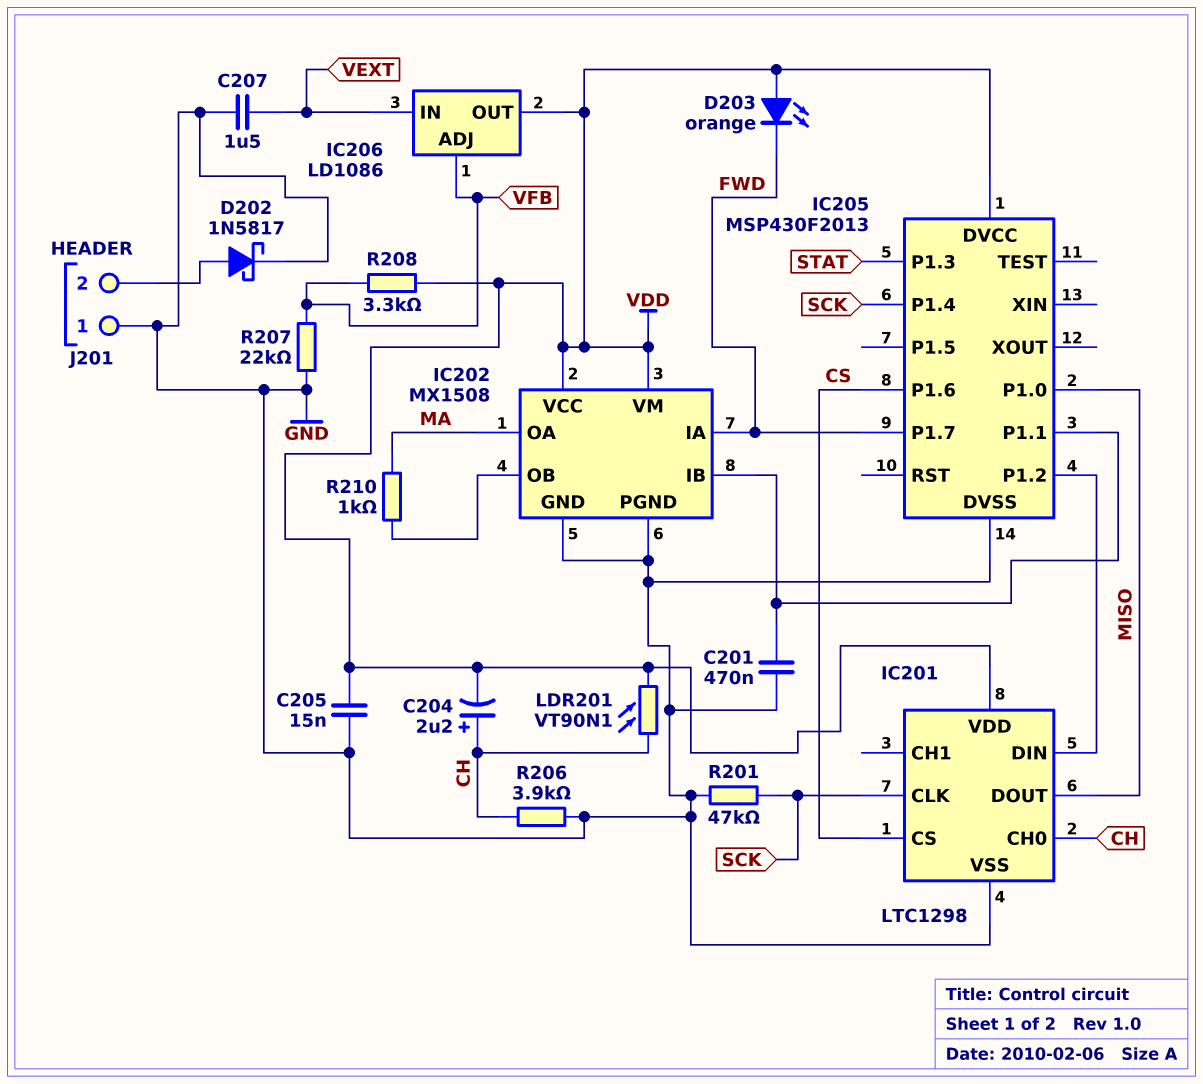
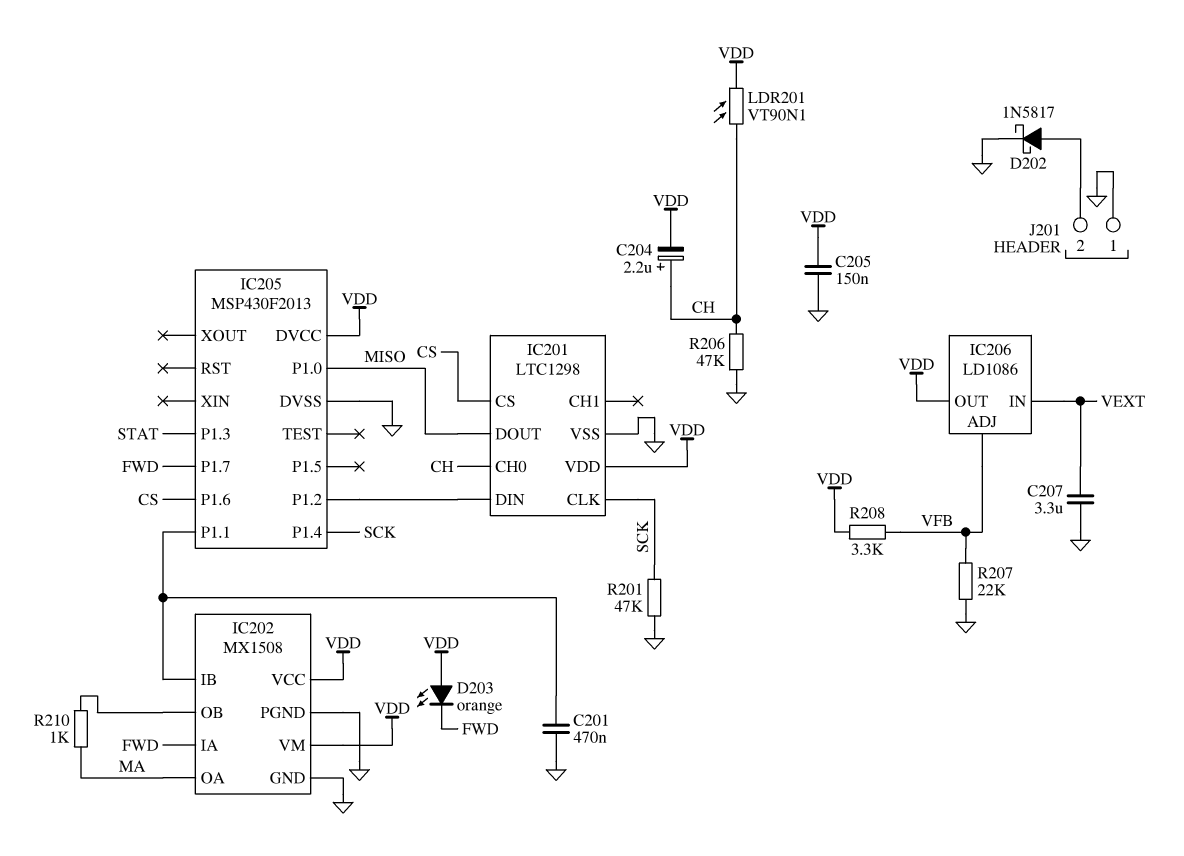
C205: 15nF (GND, VDD) -> 150nF (GND, VDD)
C207: 1.5uF (GND, VEXT) -> 3.3uF (GND, VEXT)
R206: 3.9k (CH, GND) -> 47k (CH, GND)

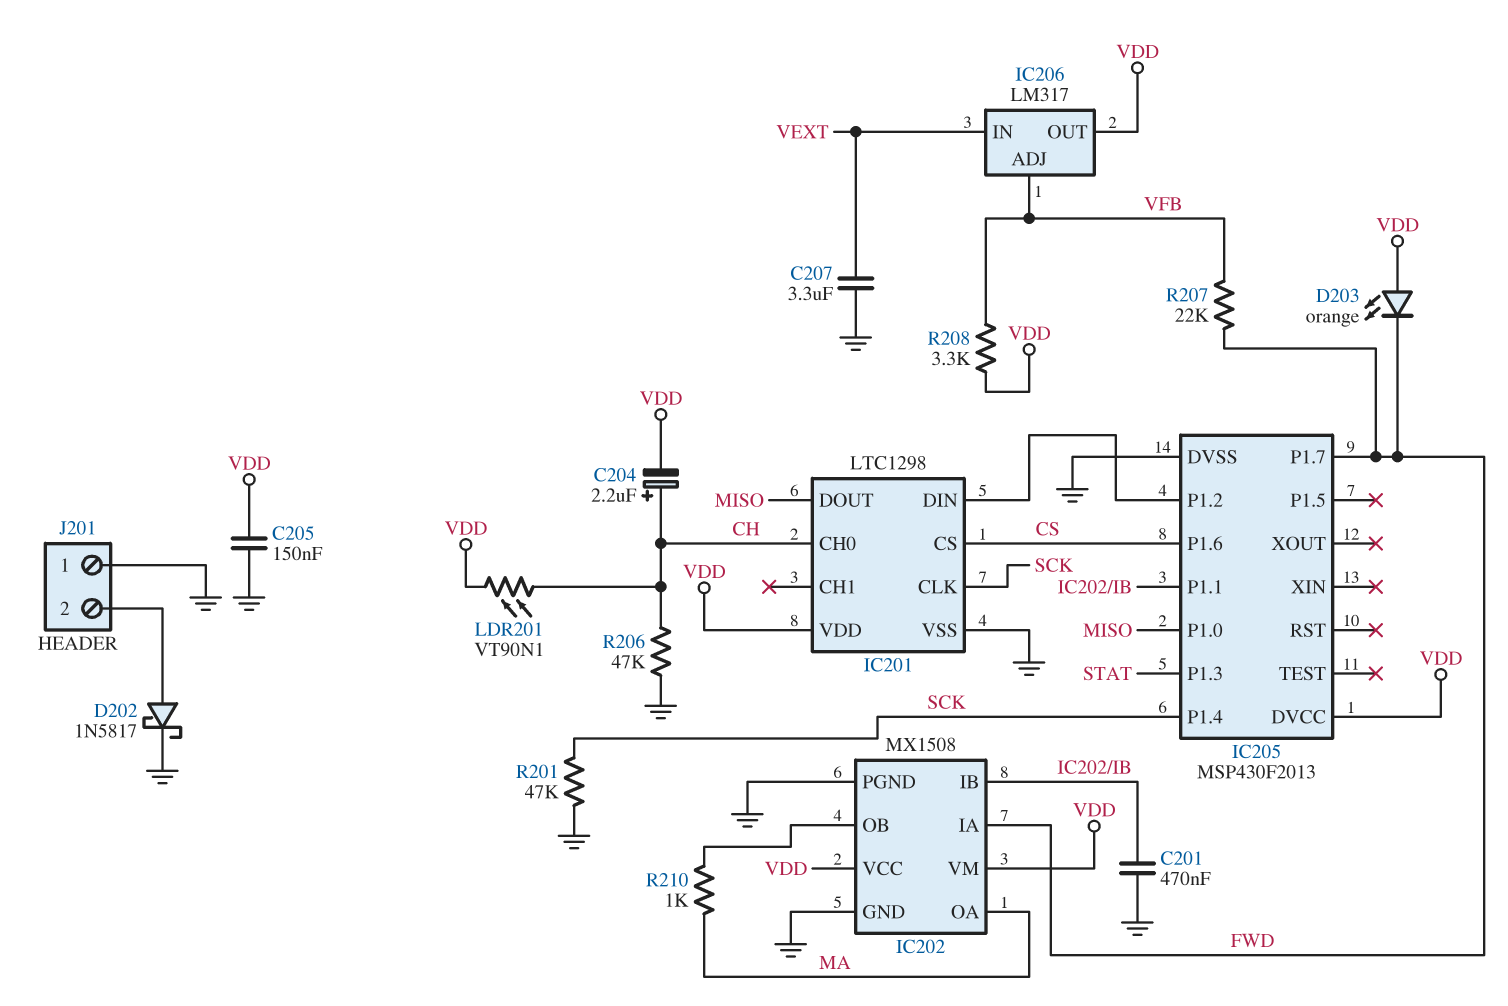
IC206: LD1086 -> LM317
R207: 22k (GND, VFB) -> 22k (FWD, VFB)

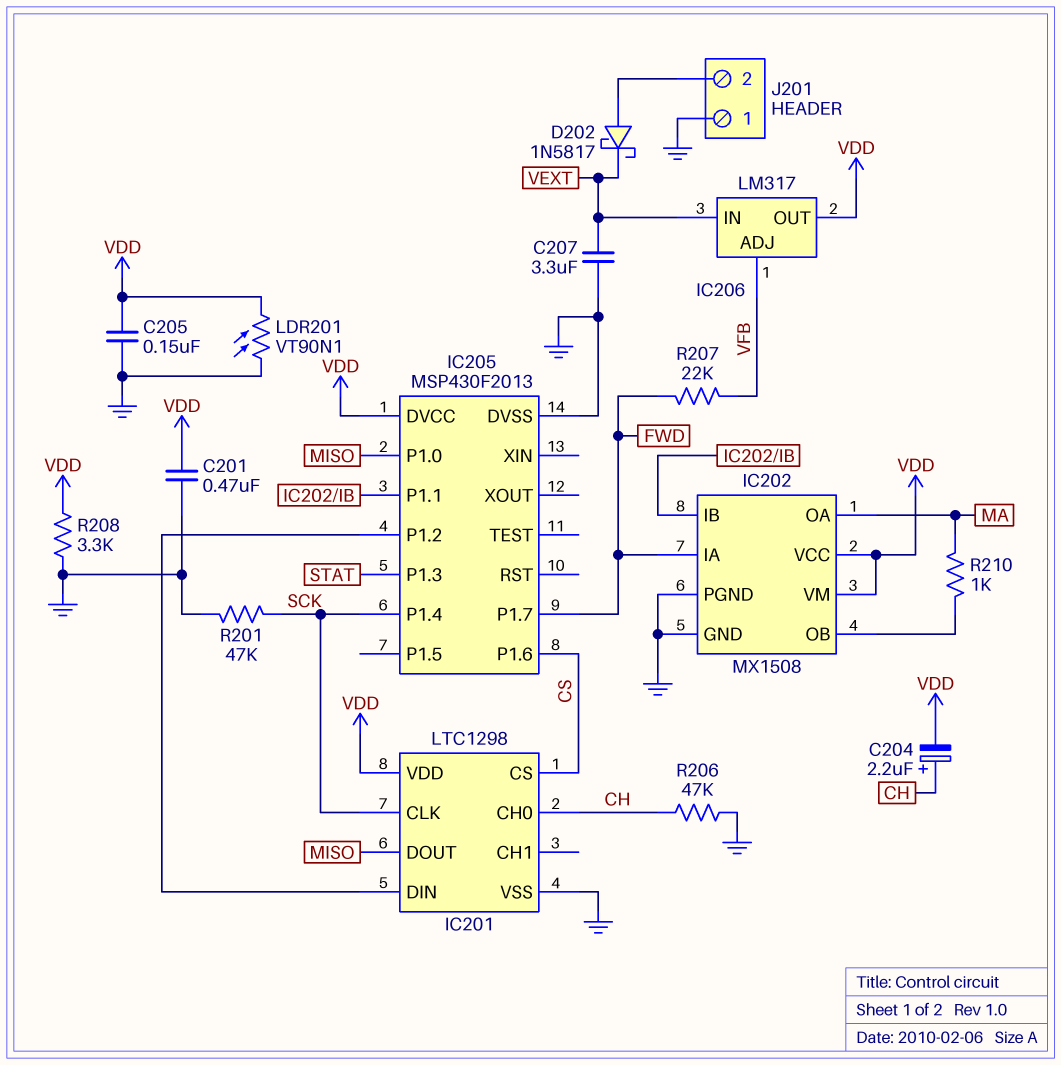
C201: 470nF (GND, IC202/IB) -> 470nF (GND, VDD)
D202: schottky 1N5817 (A J201/2, K GND) -> schottky 1N5817 (A J201/2, K VEXT)
D203: LED orange (A VDD, K FWD) -> none
LDR201: VT90N1 (CH, VDD) -> VT90N1 (GND, VDD)
R208: 3.3k (VDD, VFB) -> 3.3k (GND, VDD)

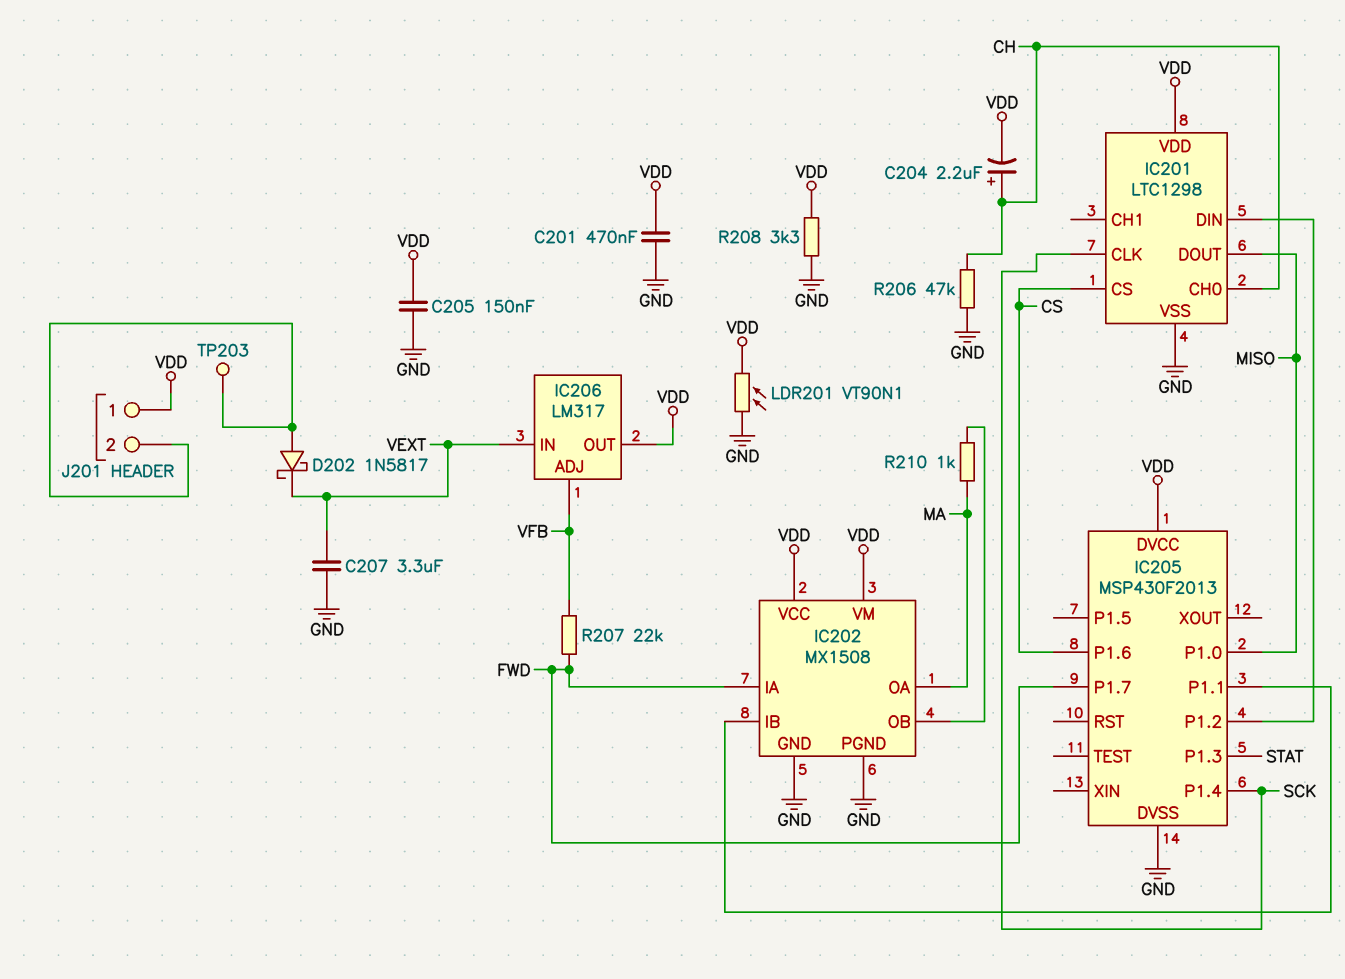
J201 pin 1: GND -> VDD
R201: 47k (GND, SCK) -> none
TP203: none -> test point (J201/2)

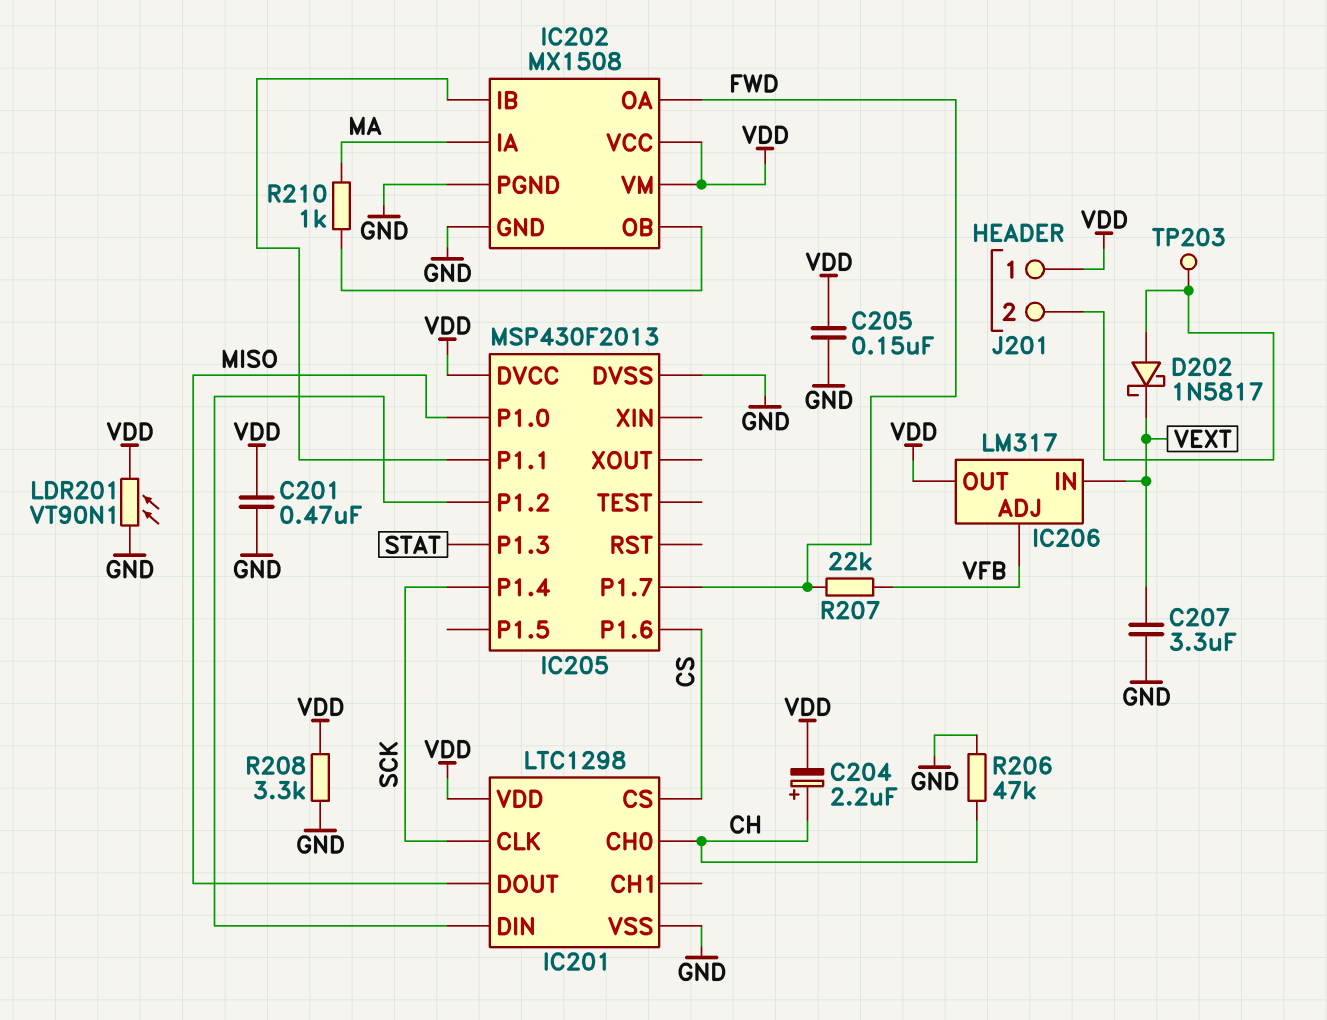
IC202 pin IA: FWD -> MA
IC202 pin OA: MA -> FWD

